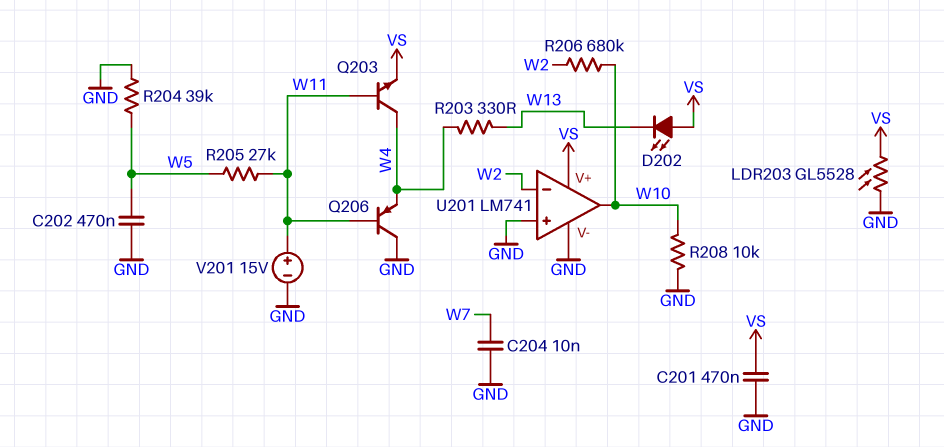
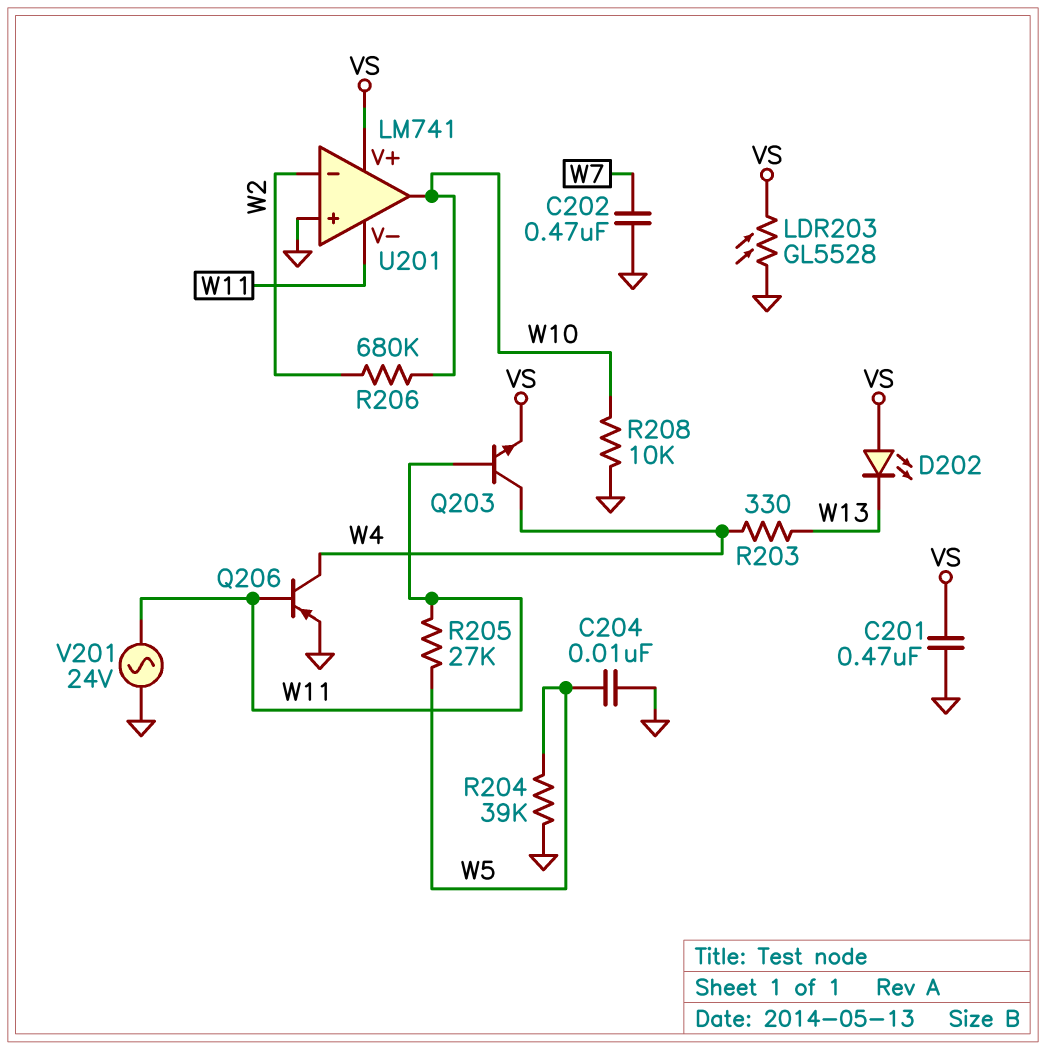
C202: 470nF (GND, W5) -> 470nF (GND, W7)
C204: 10nF (GND, W7) -> 10nF (GND, W5)
Q206: PNP (B W11, C GND, E W4) -> PNP (B W11, C W4, E GND)
U201 pin V-: GND -> W11
V201: 15V (plus W11, minus GND) -> AC 24V (GND, W11)

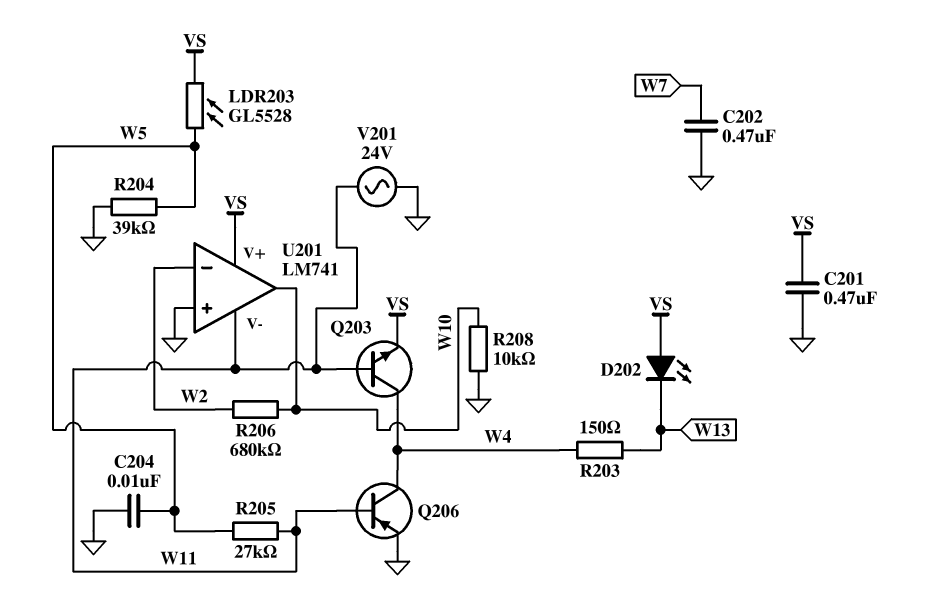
LDR203: GL5528 (GND, VS) -> GL5528 (VS, W5)
R203: 330 (W4, W13) -> 150 (W4, W13)

